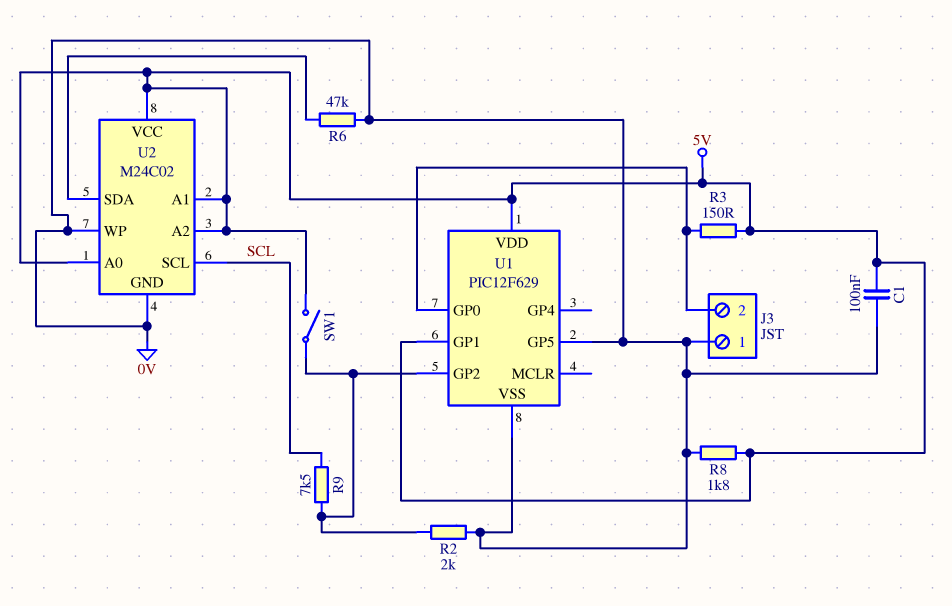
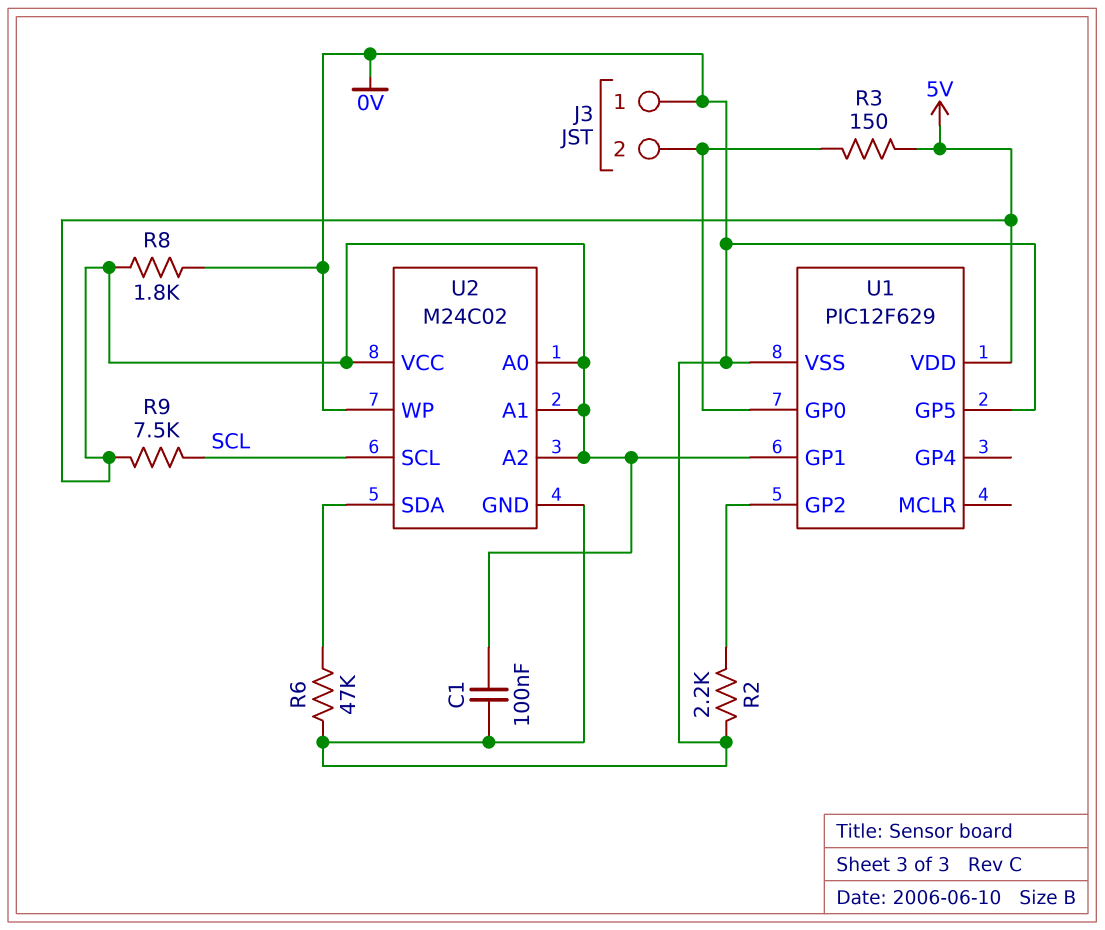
R2: 2k (0V, U1/GP2) -> 2.2k (0V, U1/GP2)
R9: 7.5k (SCL, U1/GP2) -> 7.5k (5V, SCL)
SW1: switch (5V, U1/GP2) -> none

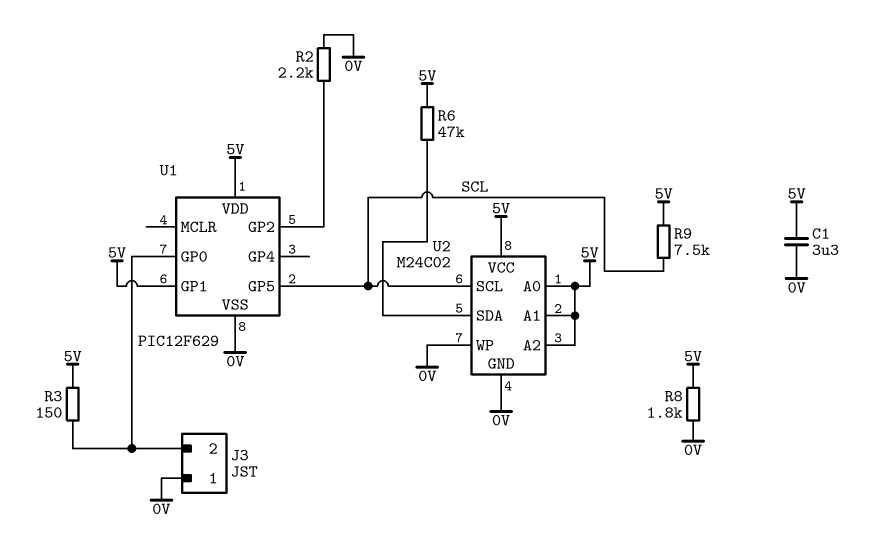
C1: 100nF (0V, 5V) -> 3.3uF (0V, 5V)
R6: 47k (0V, U2/SDA) -> 47k (5V, U2/SDA)
U1 pin GP5: 0V -> SCL

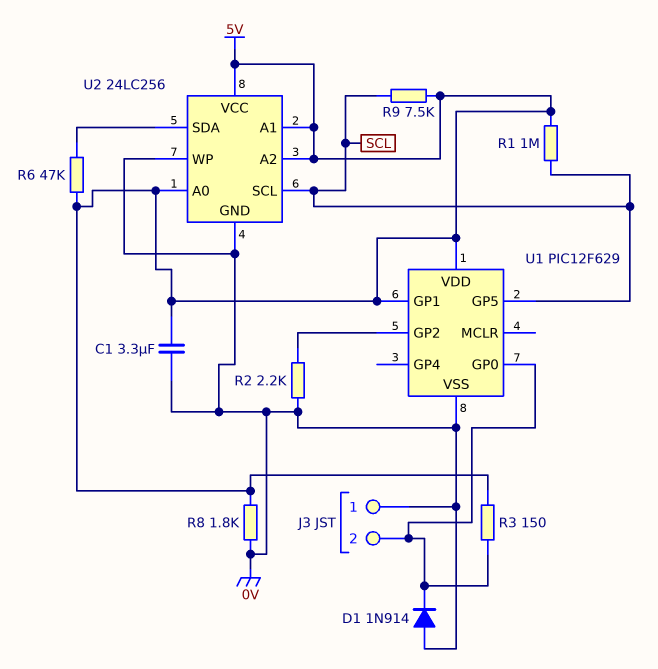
D1: none -> diode 1N914 (A 0V, K J3/2)
R1: none -> 1M (5V, SCL)
U2: M24C02 -> 24LC256

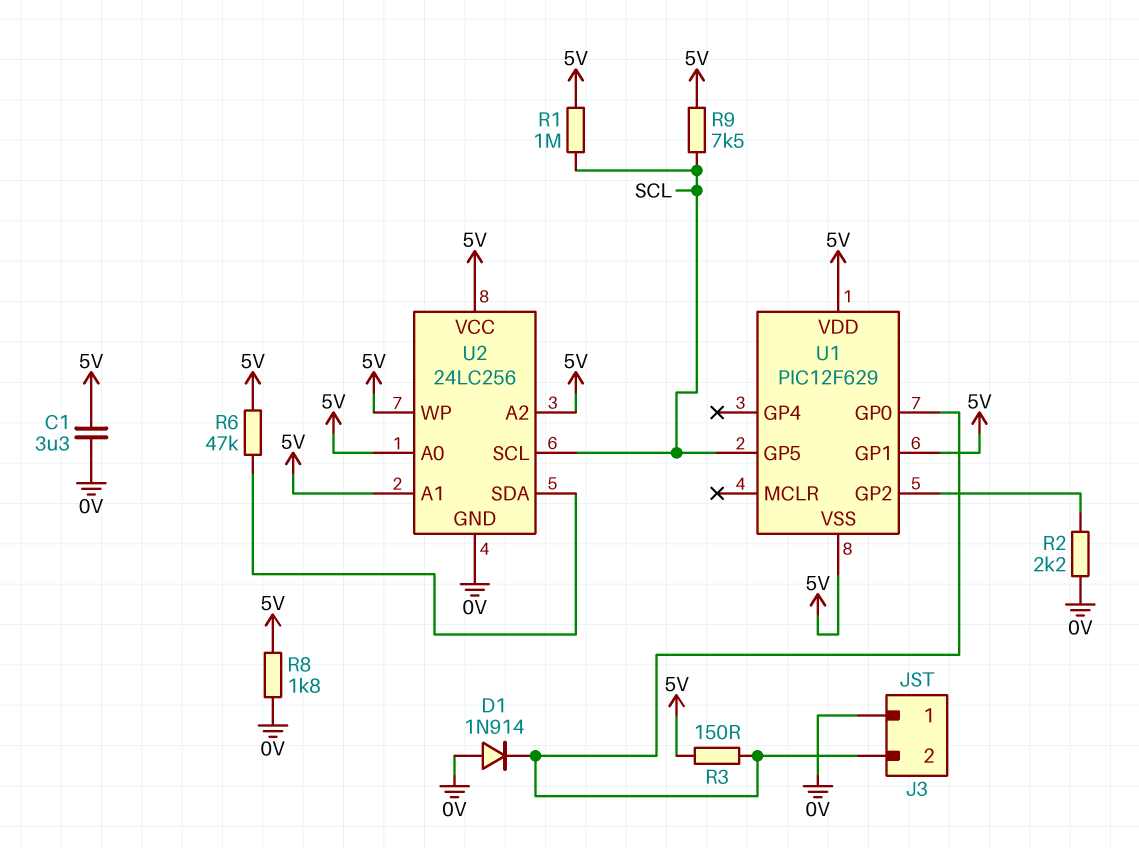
U1 pin VSS: 0V -> 5V
U2 pin WP: 0V -> 5V

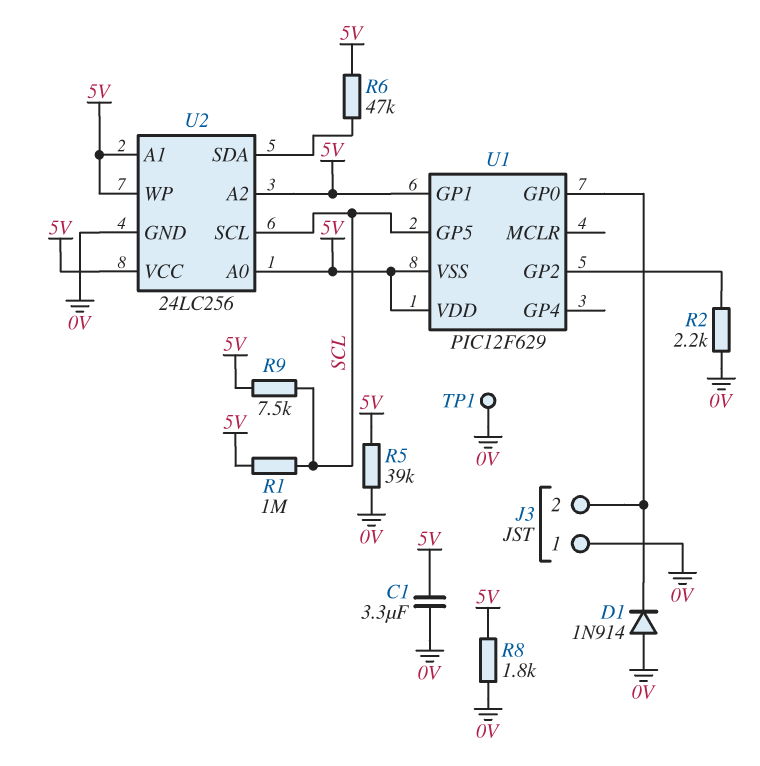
R3: 150 (5V, J3/2) -> none
R5: none -> 39k (0V, 5V)
TP1: none -> test point (0V)

